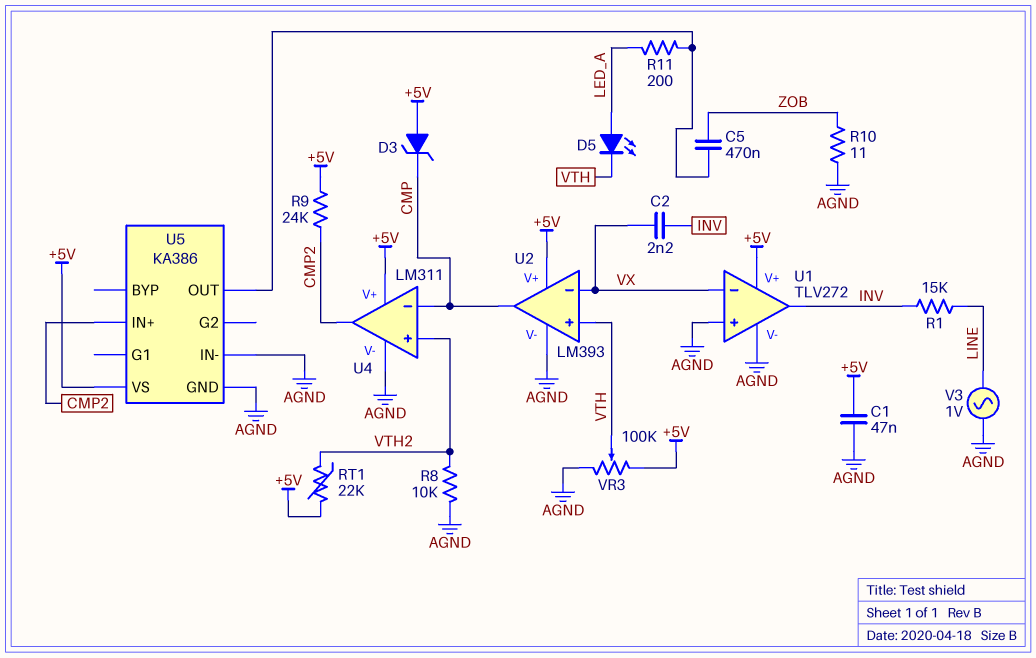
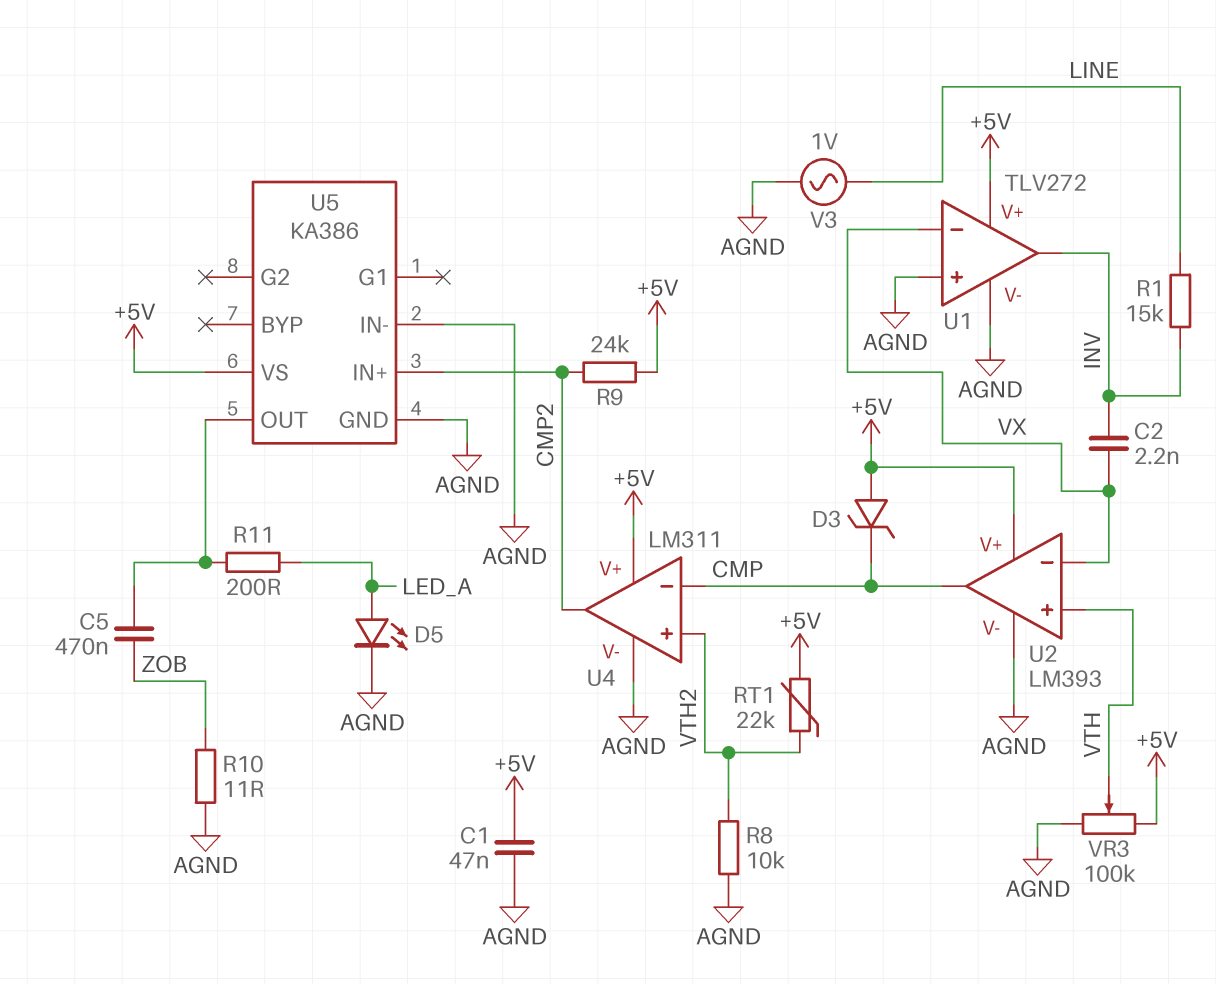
D5: LED (A LED_A, K VTH) -> LED (A LED_A, K AGND)

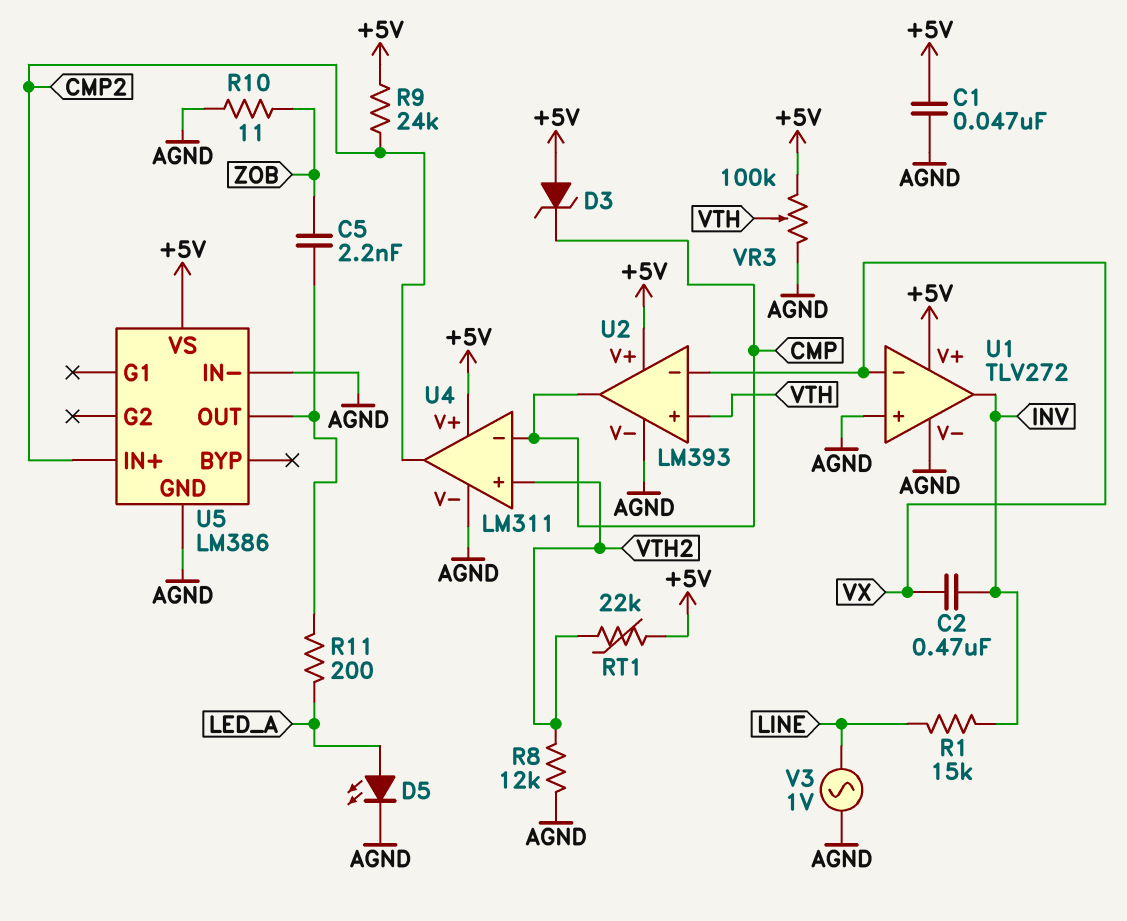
C2: 2.2nF (INV, VX) -> 470nF (INV, VX)
C5: 470nF (U5/OUT, ZOB) -> 2.2nF (U5/OUT, ZOB)
R8: 10k (AGND, VTH2) -> 12k (AGND, VTH2)
U5: KA386 -> LM386

